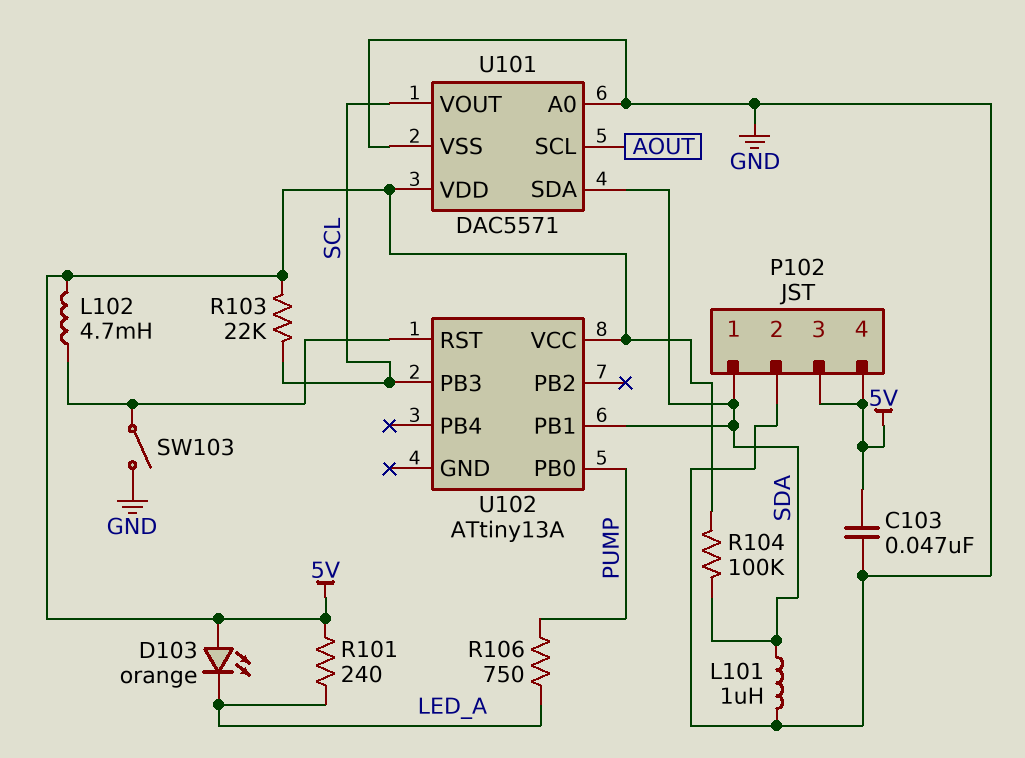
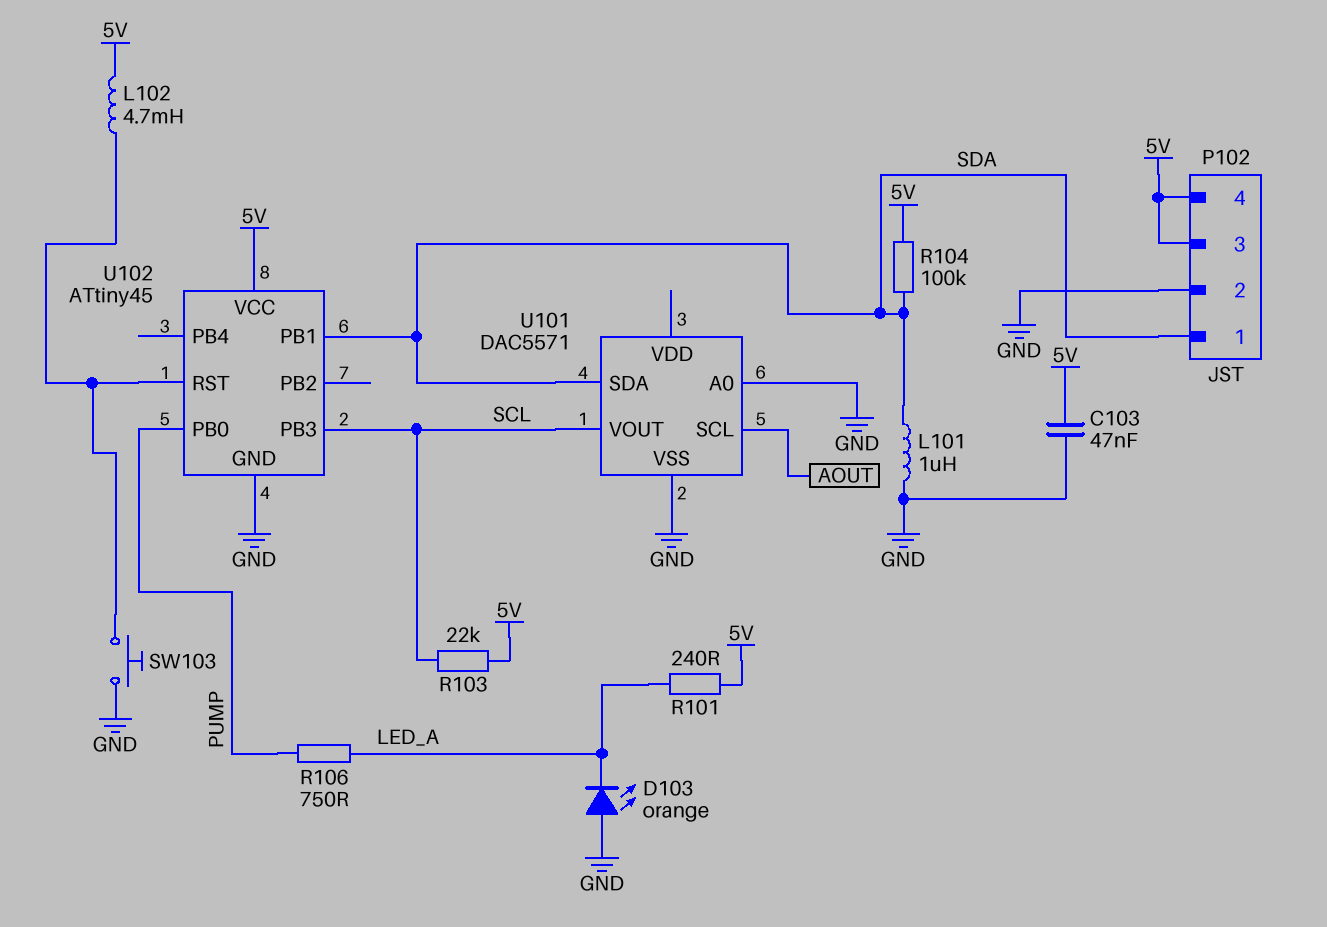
D103: LED orange (A 5V, K LED_A) -> LED orange (A GND, K LED_A)
SW103: switch (GND, U102/RST) -> button (GND, U102/RST)
U101 pin VDD: 5V -> none
U102: ATtiny13A -> ATtiny45
U102 pin GND: none -> GND

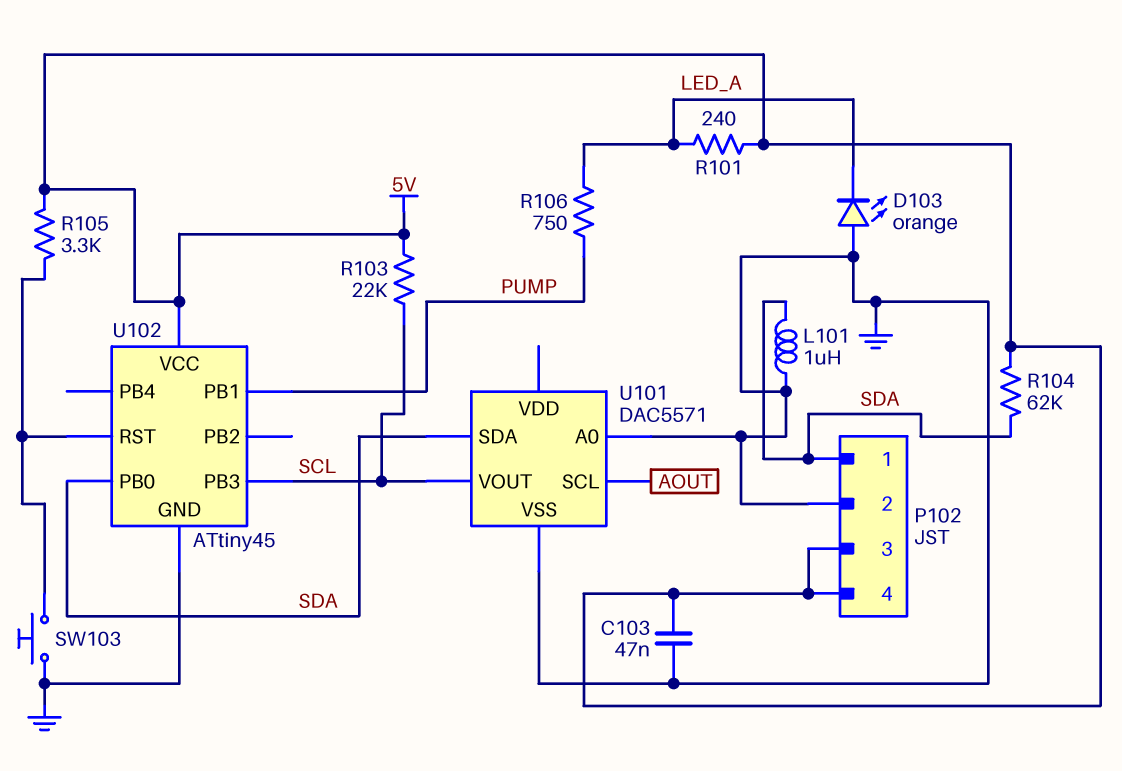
L102: 4.7mH (5V, U102/RST) -> none
R104: 100k (5V, SDA) -> 62k (5V, SDA)
R105: none -> 3.3k (5V, U102/RST)
U102 pin PB0: PUMP -> SDA
U102 pin PB1: SDA -> PUMP

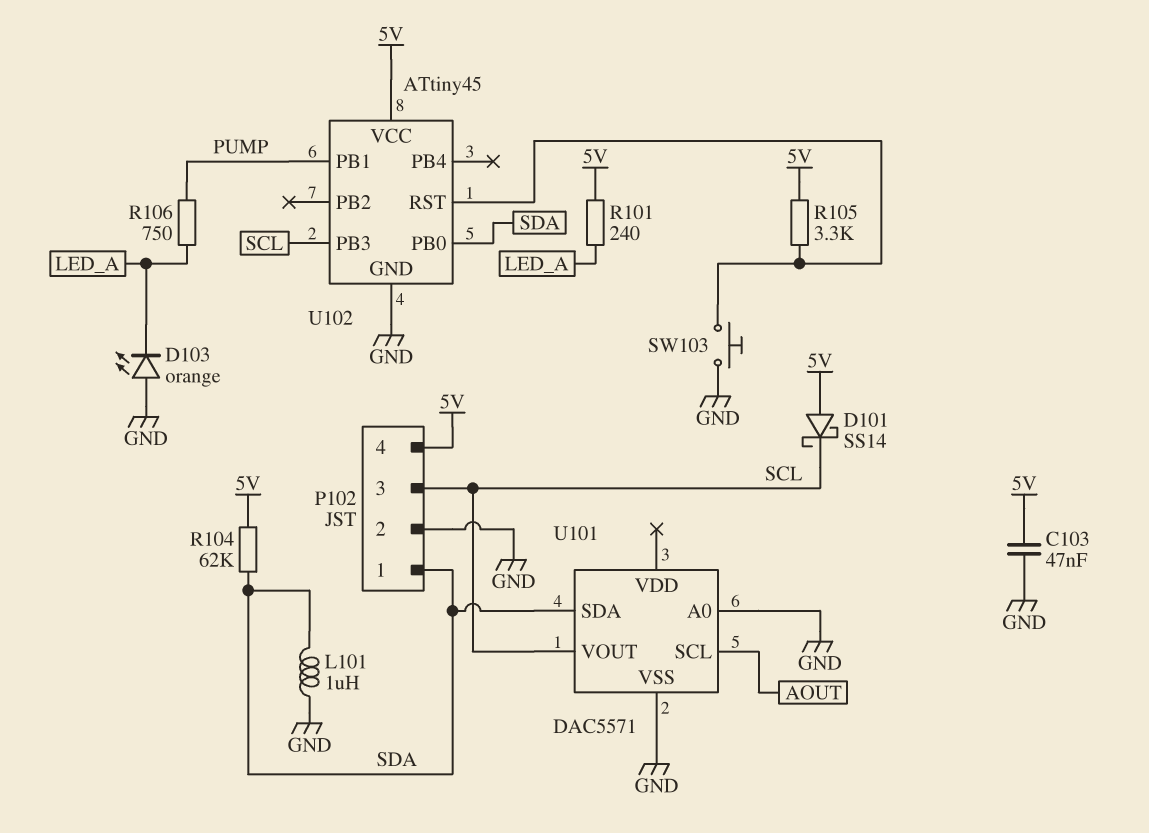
D101: none -> schottky SS14 (A 5V, K SCL)
P102 pin 3: 5V -> SCL
R103: 22k (5V, SCL) -> none

